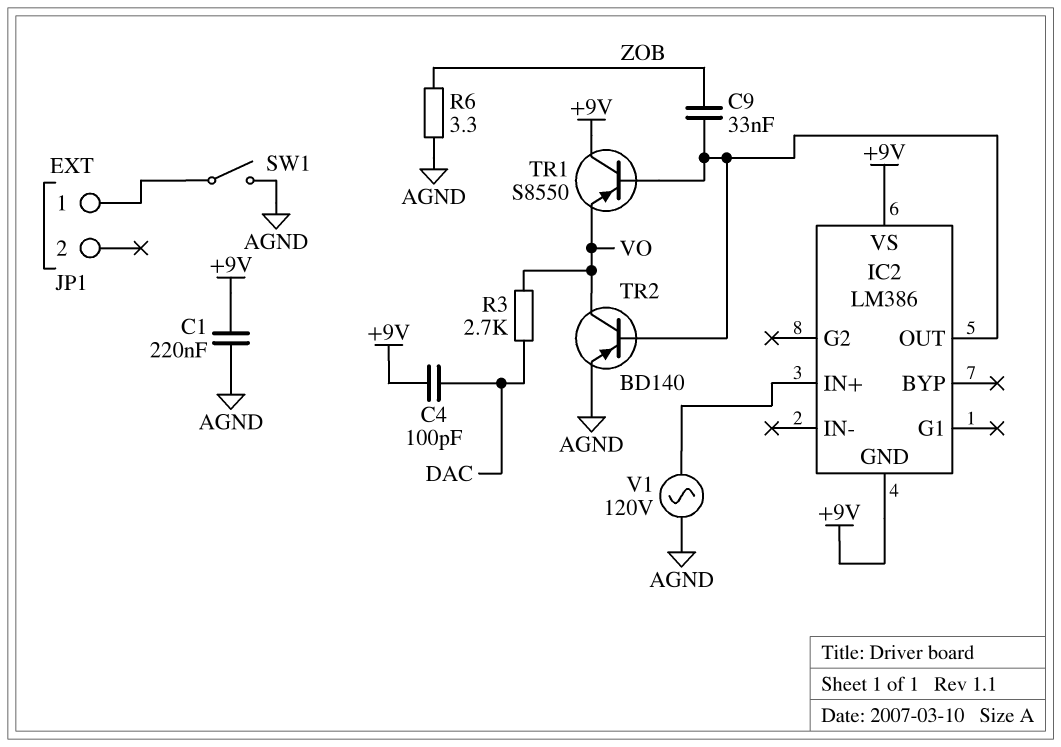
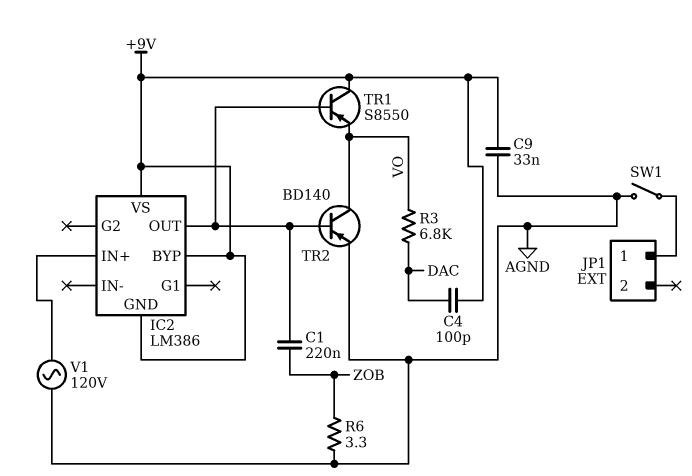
C1: 220nF (+9V, AGND) -> 220nF (IC2/OUT, ZOB)
C9: 33nF (IC2/OUT, ZOB) -> 33nF (+9V, AGND)
IC2 pin BYP: none -> +9V
R3: 2.7k (DAC, VO) -> 6.8k (DAC, VO)

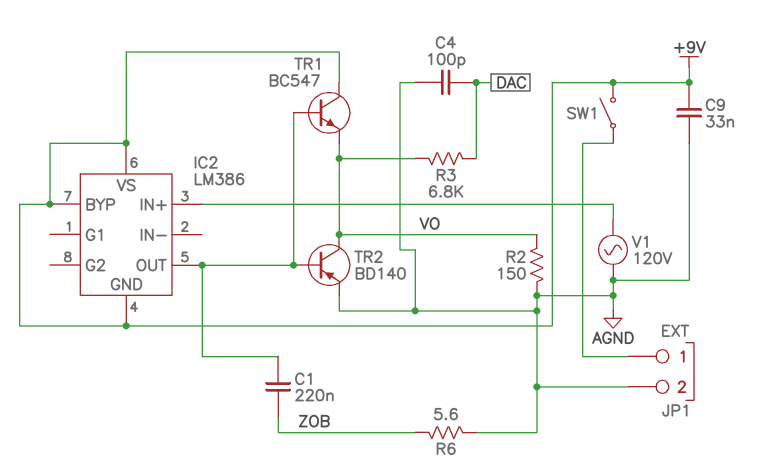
C4: 100pF (+9V, DAC) -> 100pF (AGND, DAC)
JP1 pin 2: none -> AGND
R2: none -> 150 (AGND, VO)
R6: 3.3 (AGND, ZOB) -> 5.6 (AGND, ZOB)
SW1: switch (AGND, JP1/1) -> switch (+9V, JP1/1)
TR1: PNP S8550 (B IC2/OUT, C +9V, E VO) -> NPN BC547 (B IC2/OUT, C +9V, E VO)

